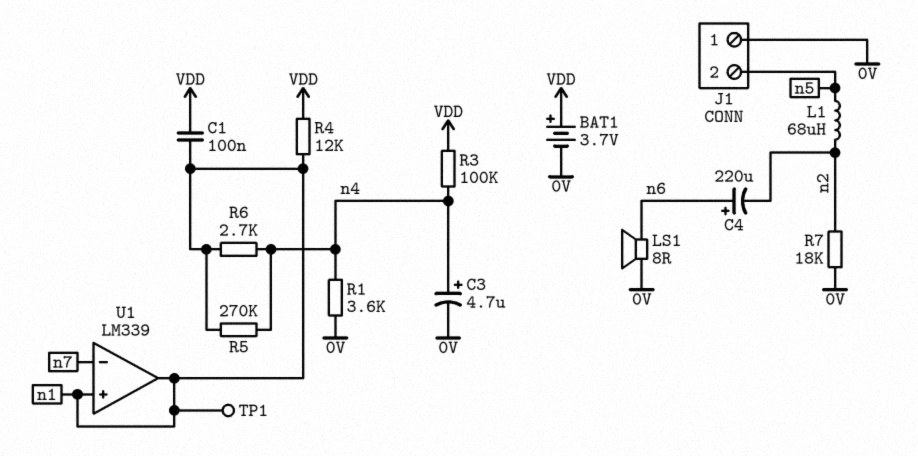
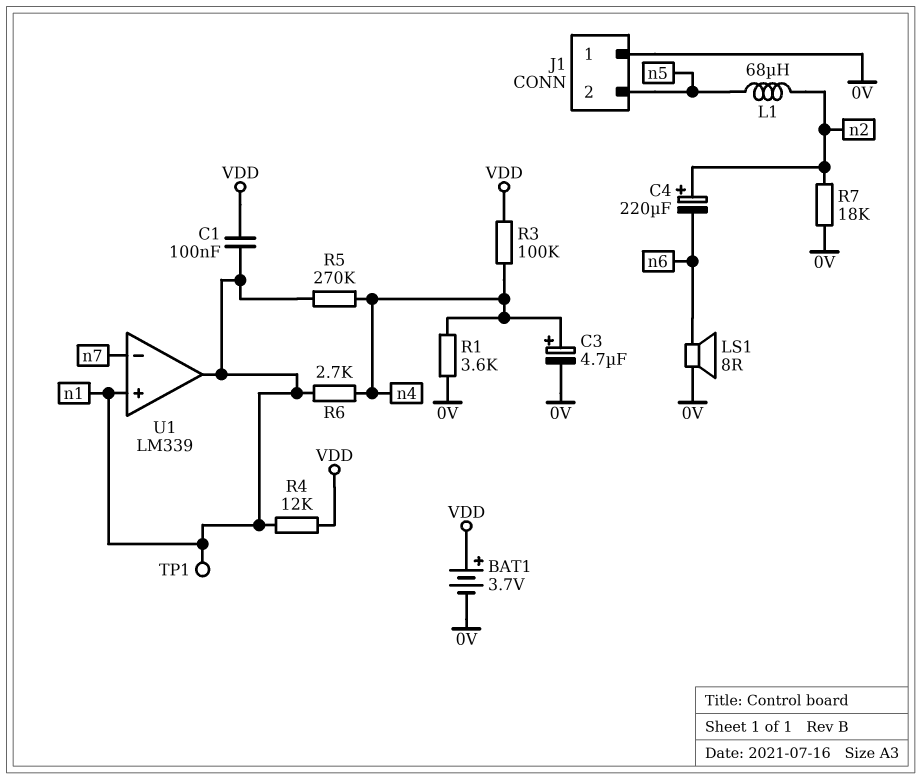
C4: 220uF (plus n6, minus n2) -> 220uF (plus n2, minus n6)

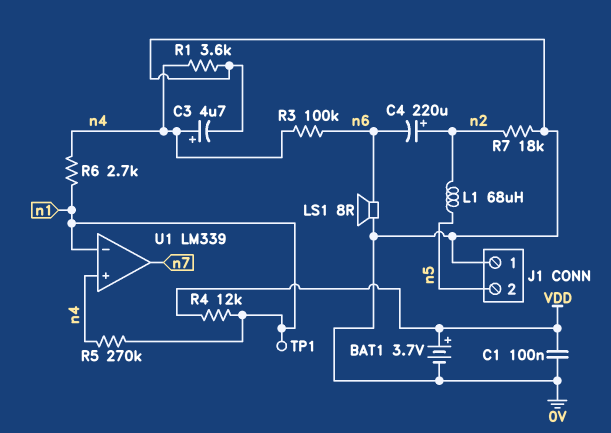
C1: 100nF (VDD, n1) -> 100nF (0V, VDD)
R3: 100k (VDD, n4) -> 100k (n4, n6)
U1 pin in+: n1 -> n4
U1 pin in-: n7 -> n1
U1 pin out: n1 -> n7

